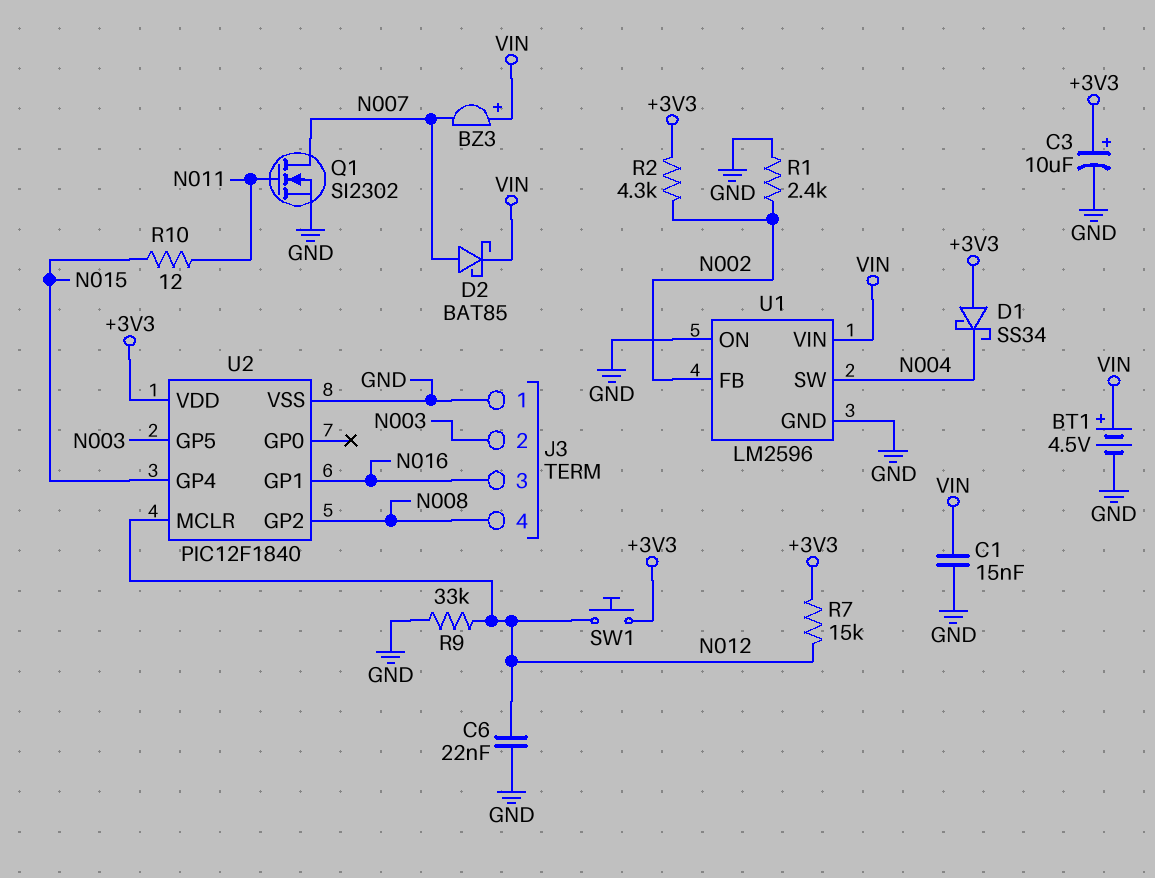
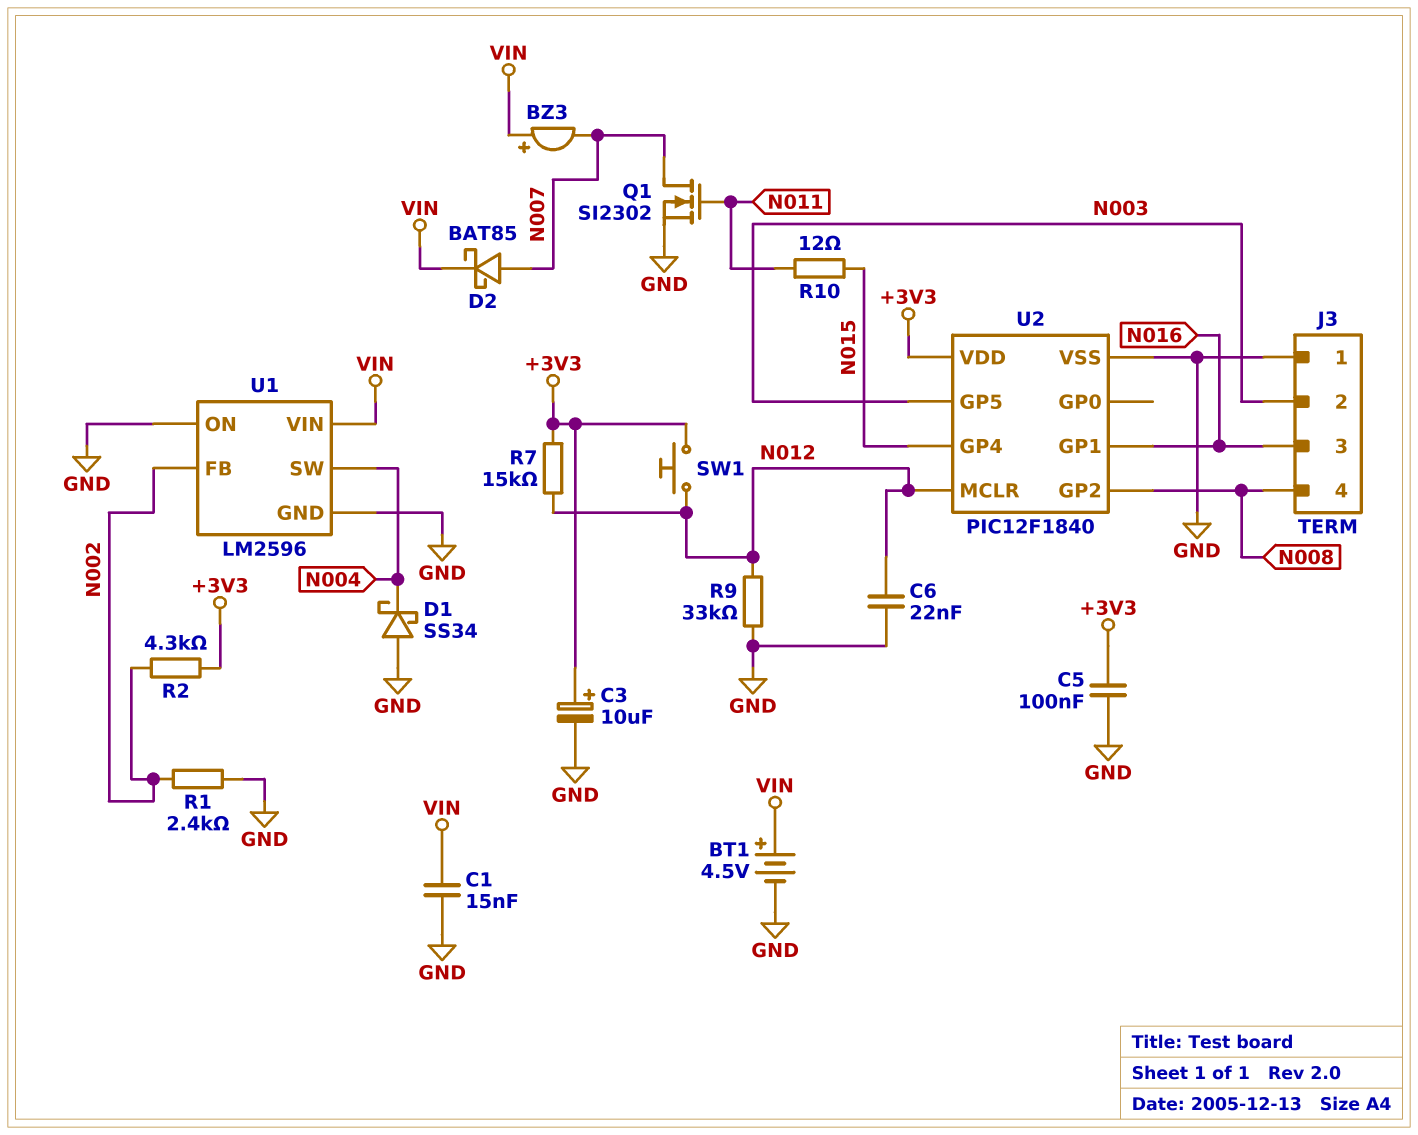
C5: none -> 100nF (+3V3, GND)
D1: schottky SS34 (A +3V3, K N004) -> schottky SS34 (A GND, K N004)

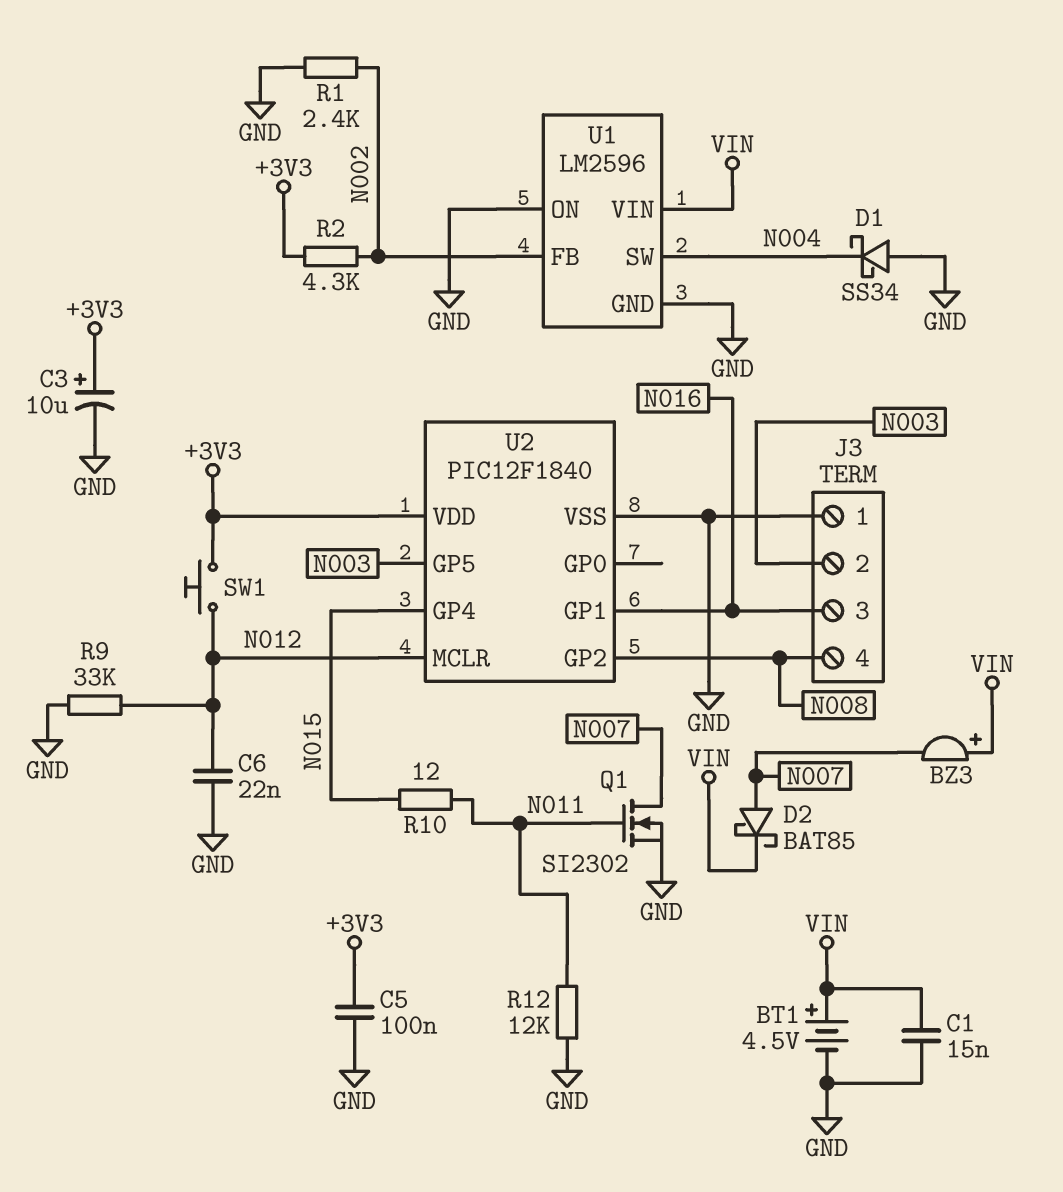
R7: 15k (+3V3, N012) -> none
R12: none -> 12k (GND, N011)

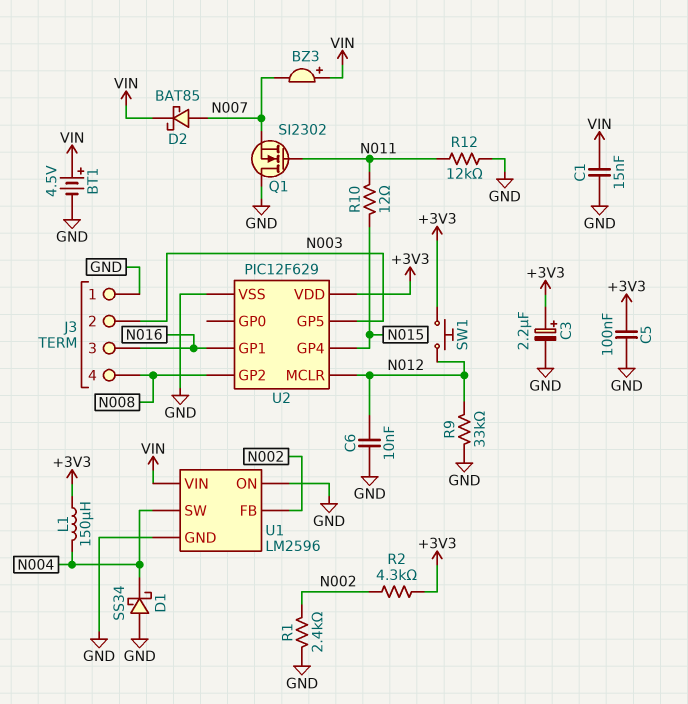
C3: 10uF (plus +3V3, minus GND) -> 2.2uF (plus +3V3, minus GND)
C6: 22nF (GND, N012) -> 10nF (GND, N012)
L1: none -> 150uH (+3V3, N004)
Q1: NMOS SI2302 (G N011, D N007, S GND) -> NMOS SI2302 (G N011, D GND, S N007)
U2: PIC12F1840 -> PIC12F629

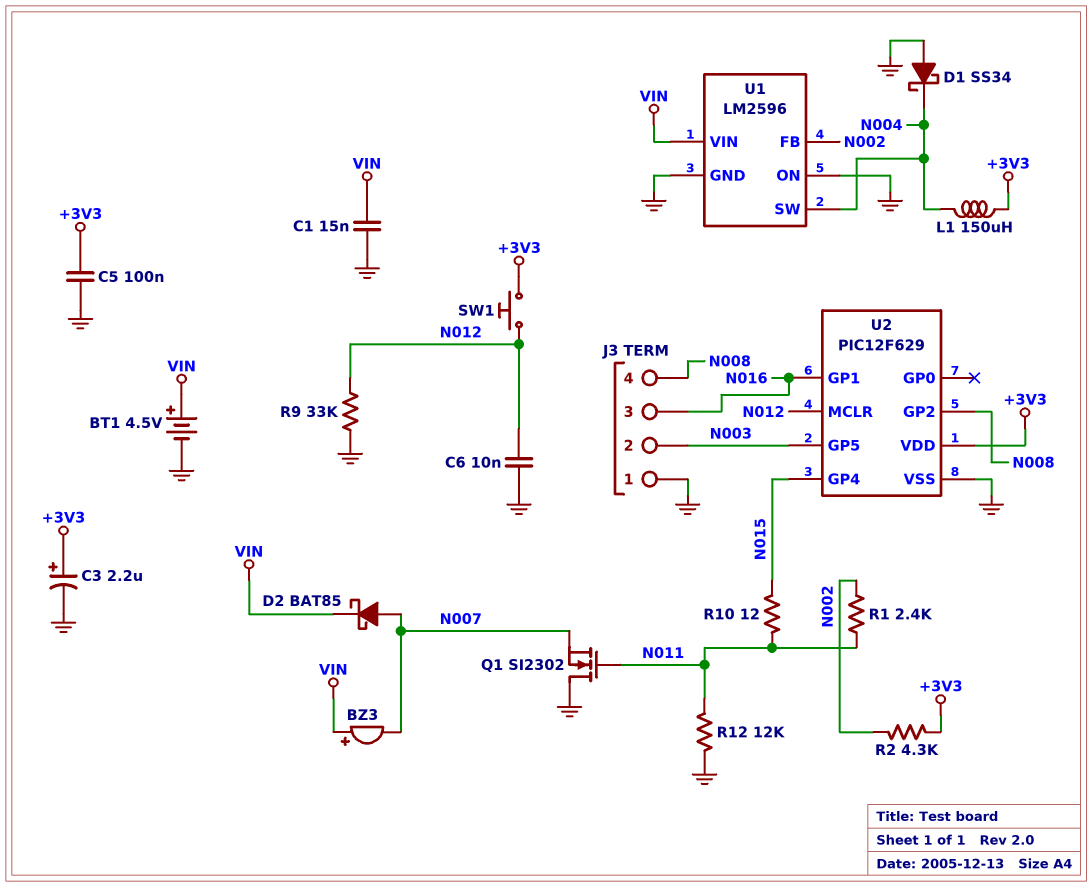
R1: 2.4k (GND, N002) -> 2.4k (N002, N011)

